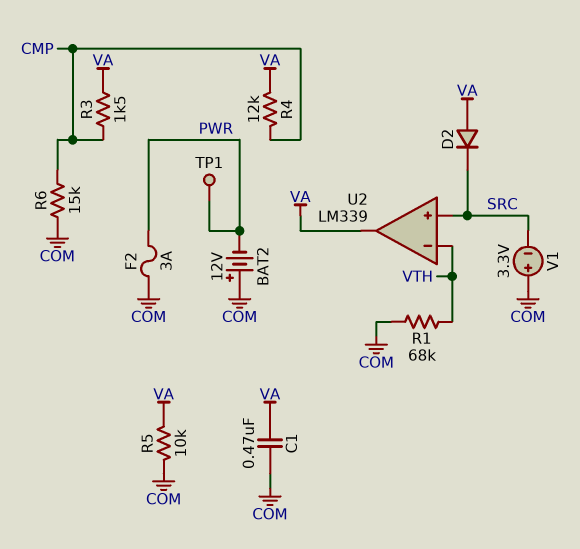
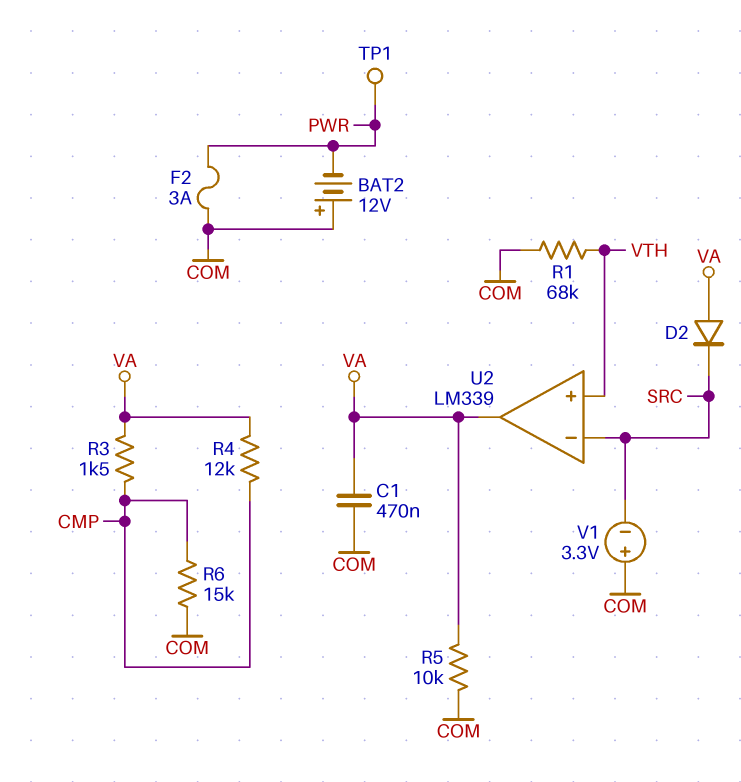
U2 pin in+: SRC -> VTH
U2 pin in-: VTH -> SRC

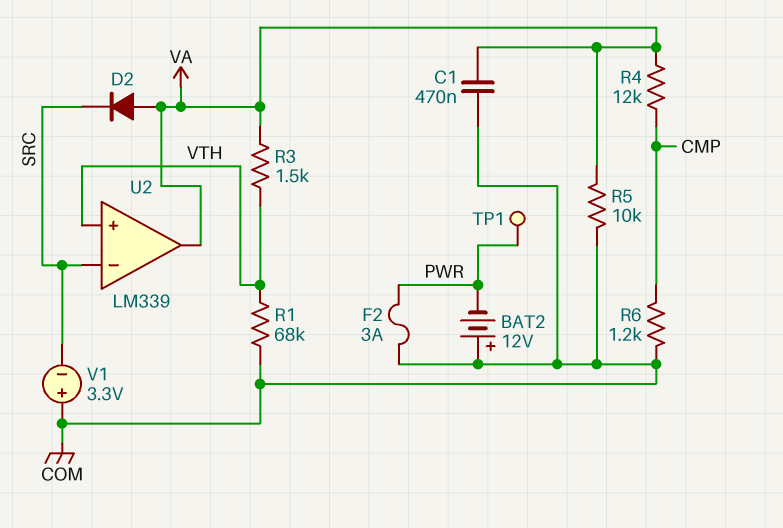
R3: 1.5k (CMP, VA) -> 1.5k (VA, VTH)
R6: 15k (CMP, COM) -> 1.2k (CMP, COM)

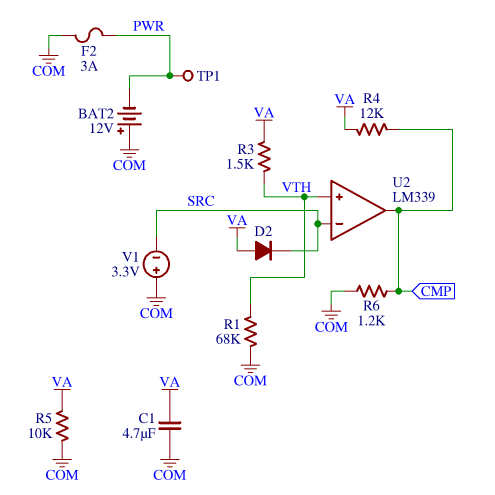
C1: 470nF (COM, VA) -> 4.7uF (COM, VA)
U2 pin out: VA -> CMP

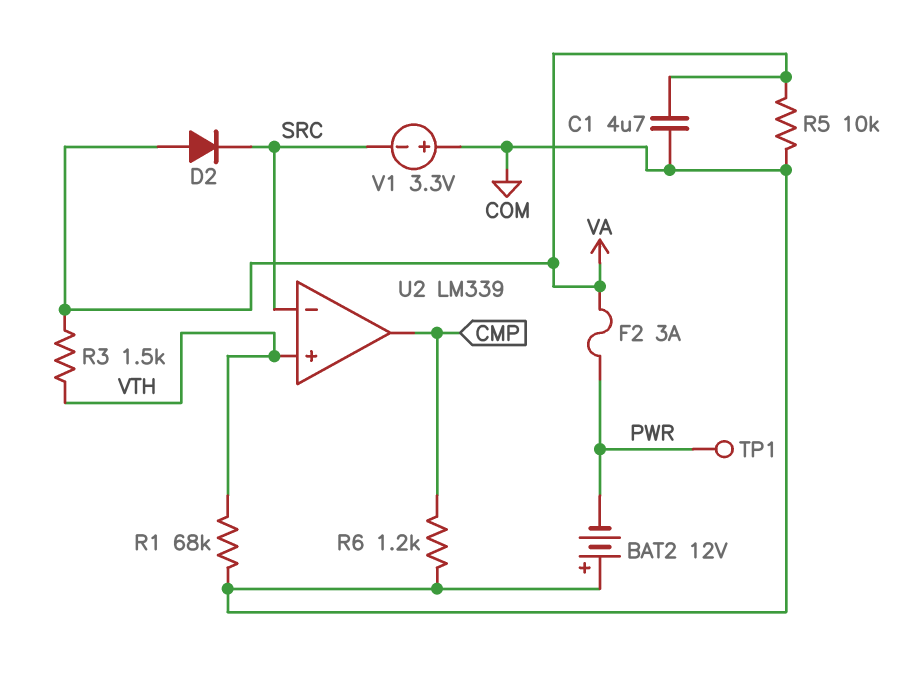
F2: 3A (COM, PWR) -> 3A (PWR, VA)
R4: 12k (CMP, VA) -> none

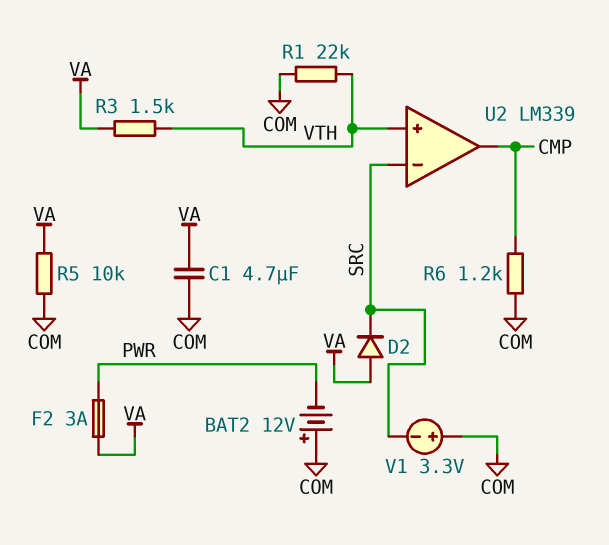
R1: 68k (COM, VTH) -> 22k (COM, VTH)
TP1: test point (PWR) -> none

